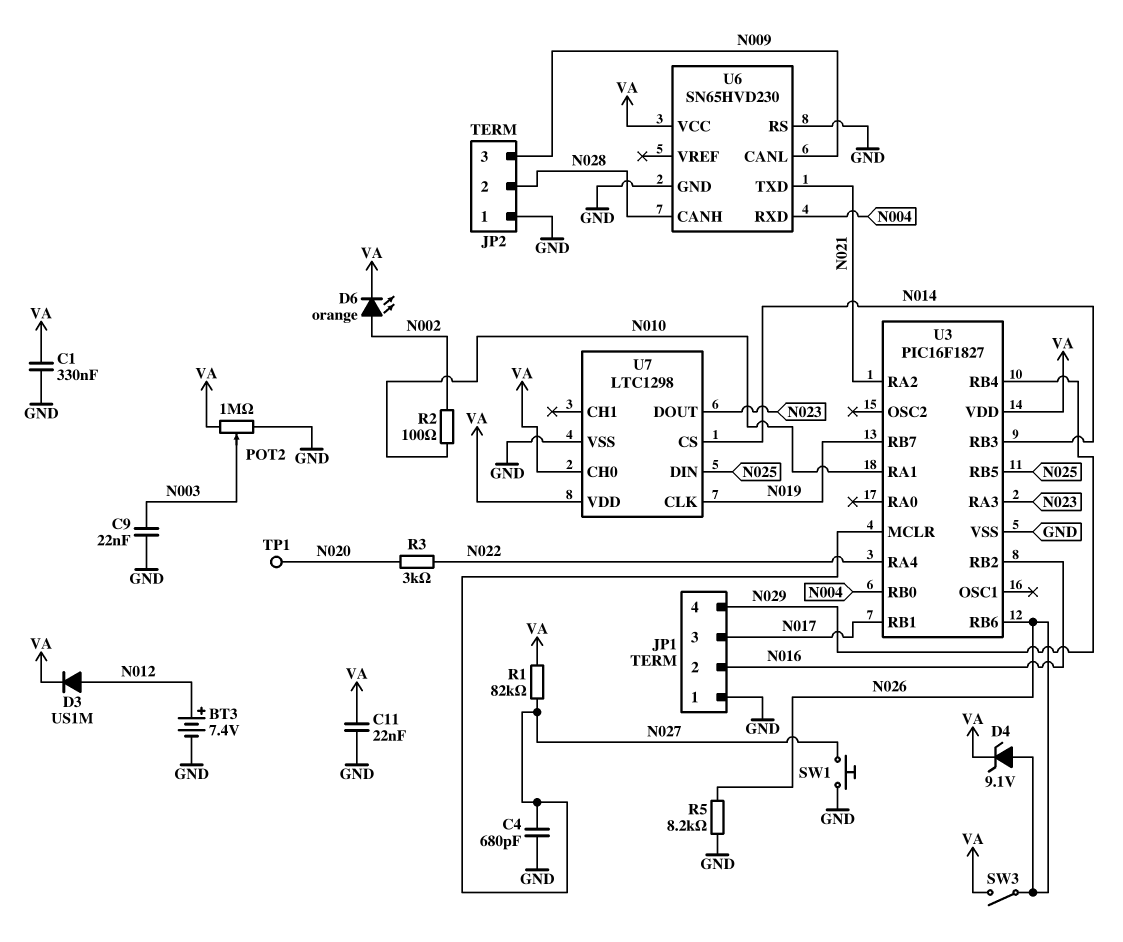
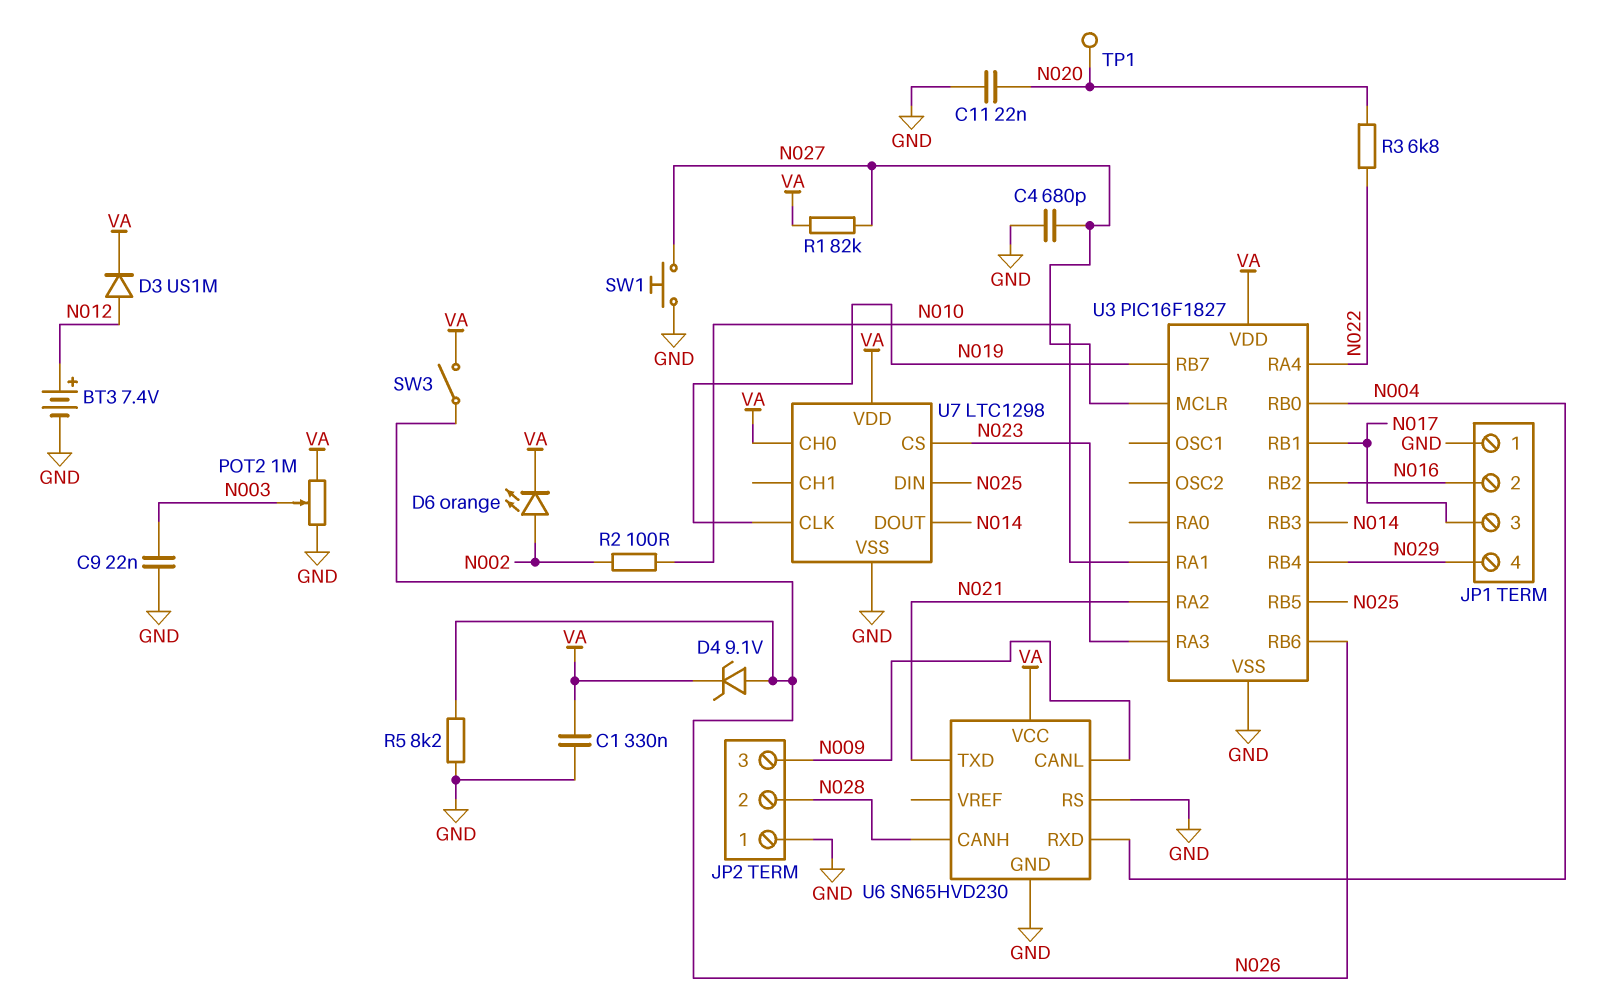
C11: 22nF (GND, VA) -> 22nF (GND, N020)
R3: 3k (N020, N022) -> 6.8k (N020, N022)
U7 pin CS: N014 -> N023
U7 pin DOUT: N023 -> N014

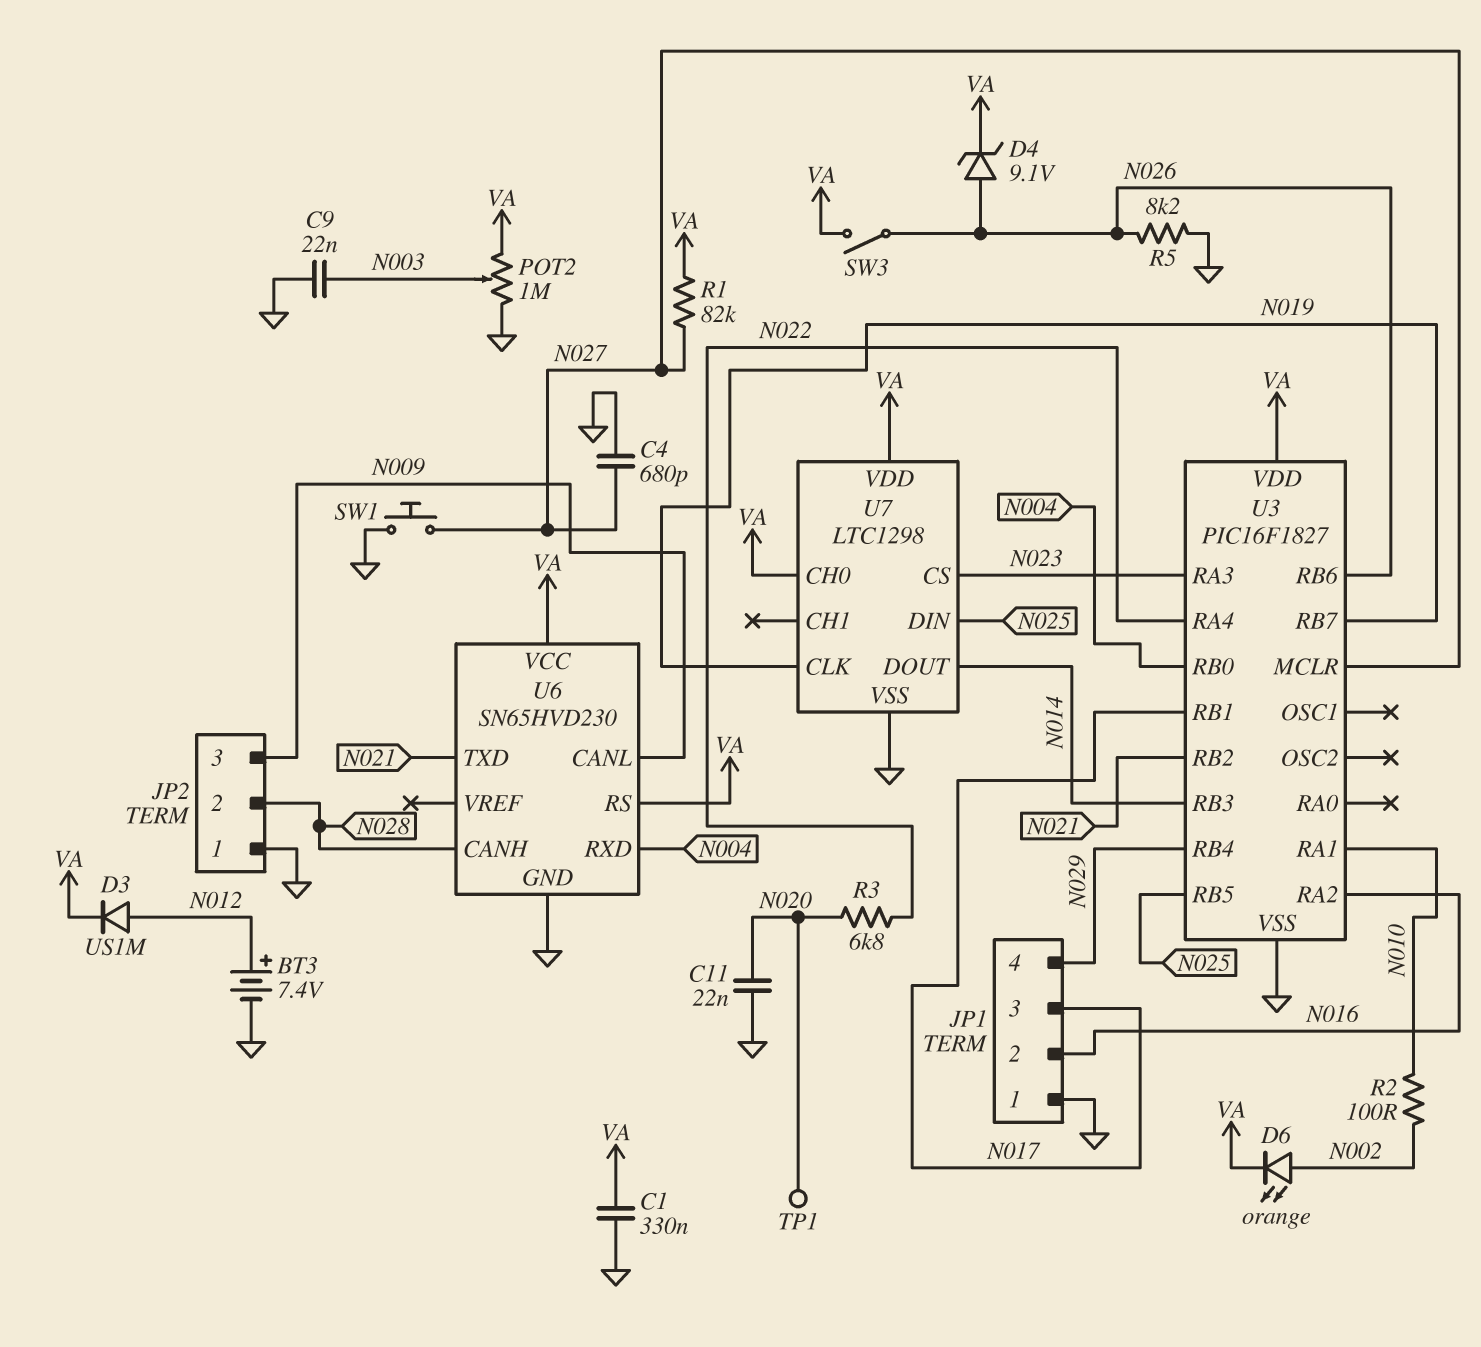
U3 pin RA2: N021 -> N016
U3 pin RB2: N016 -> N021
U6 pin RS: GND -> VA

